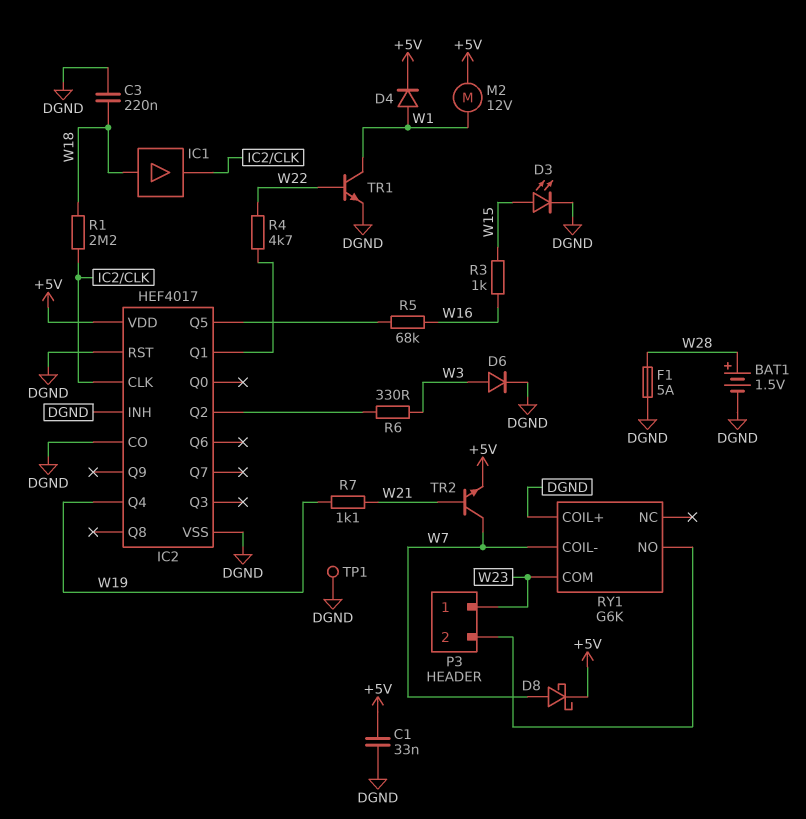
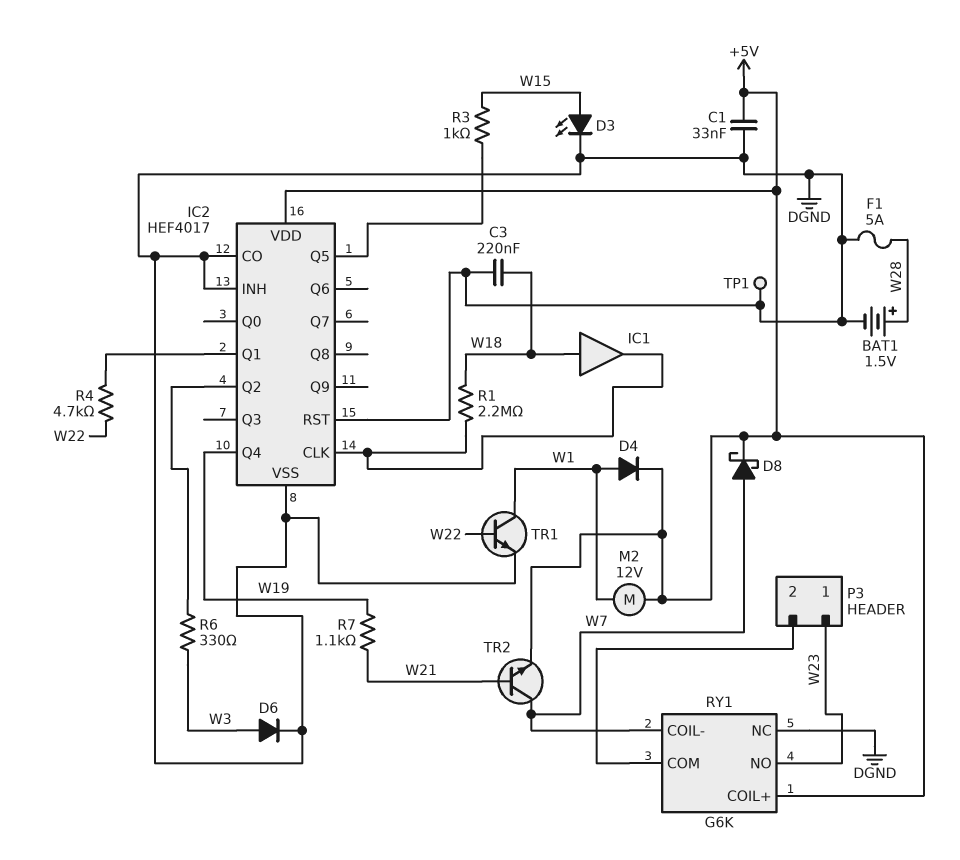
R3: 1k (W15, W16) -> 1k (IC2/Q5, W15)
R5: 68k (IC2/Q5, W16) -> none
RY1 pin COIL+: DGND -> +5V
RY1 pin COM: W23 -> P3/2
RY1 pin NC: none -> DGND
RY1 pin NO: P3/2 -> W23

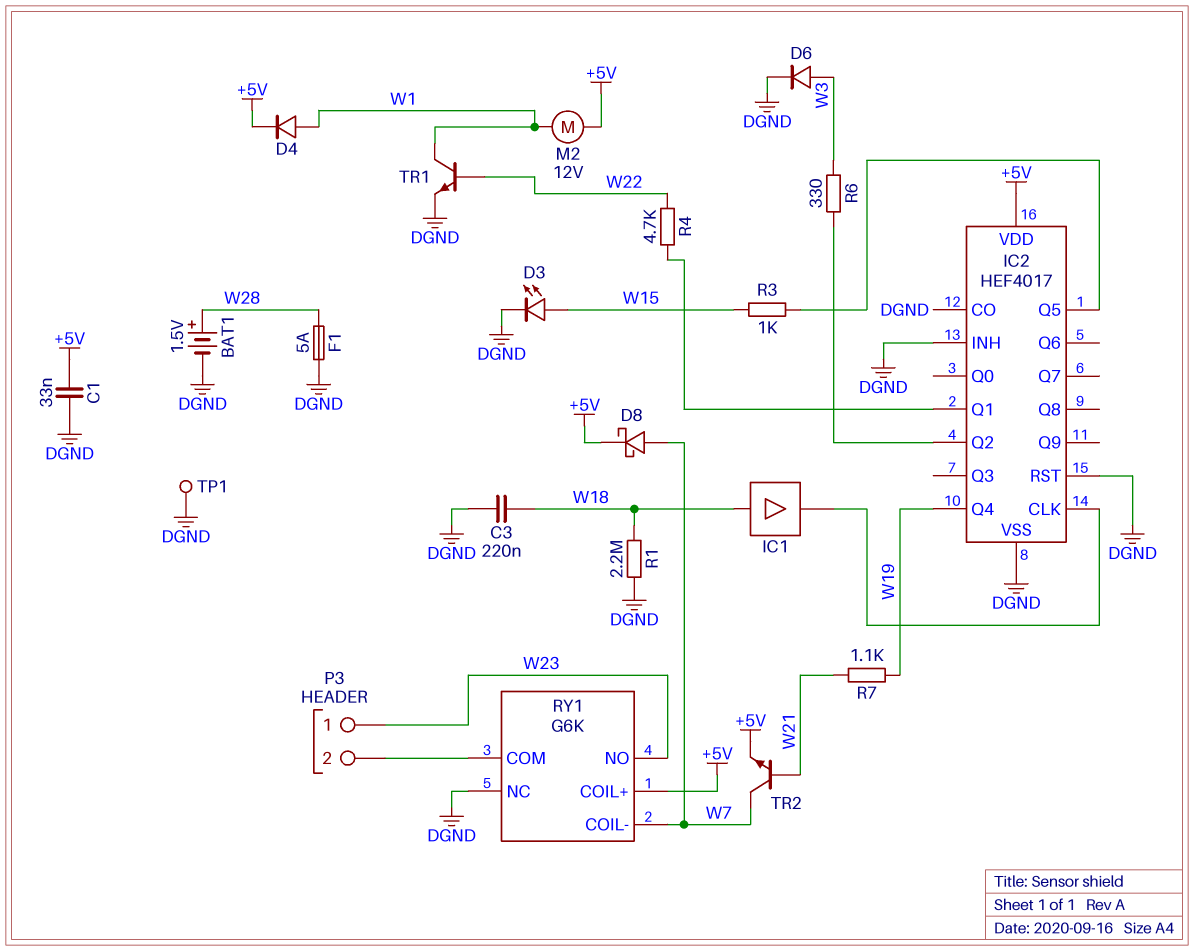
R1: 2.2M (IC2/CLK, W18) -> 2.2M (DGND, W18)

